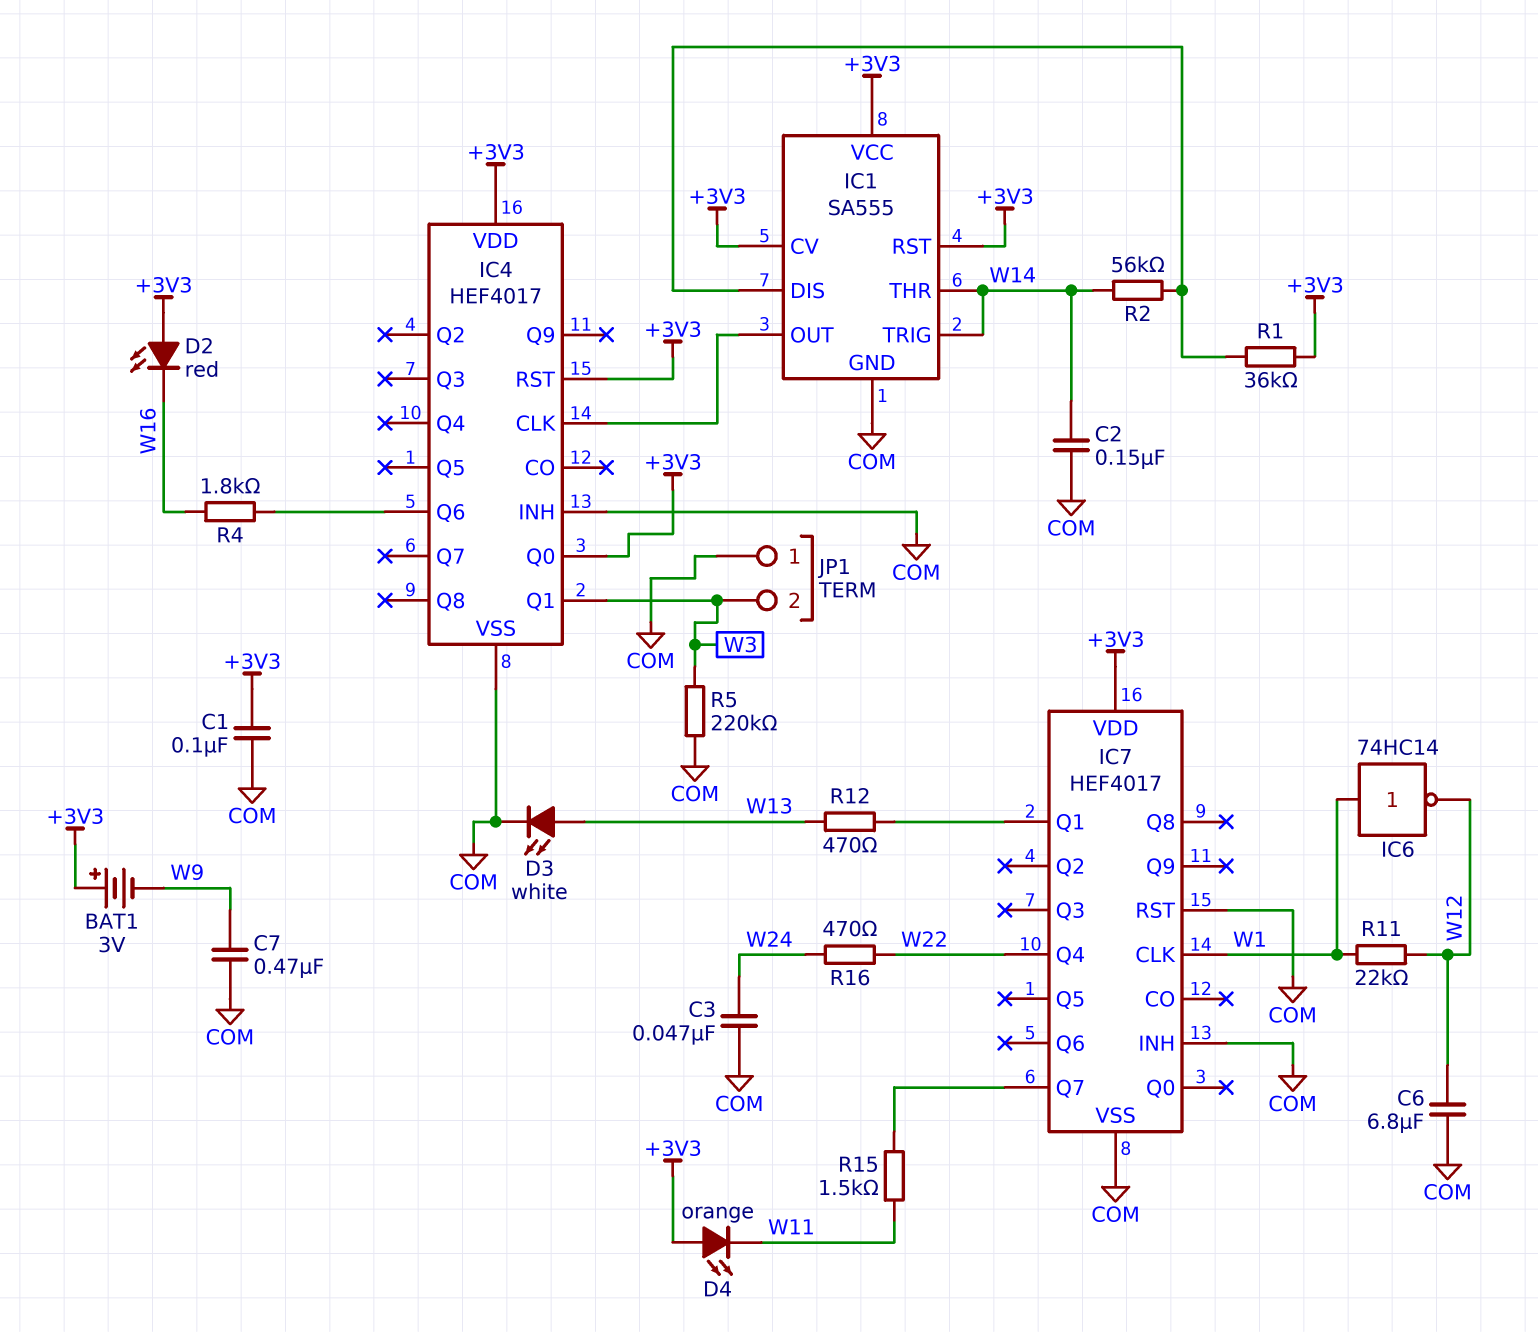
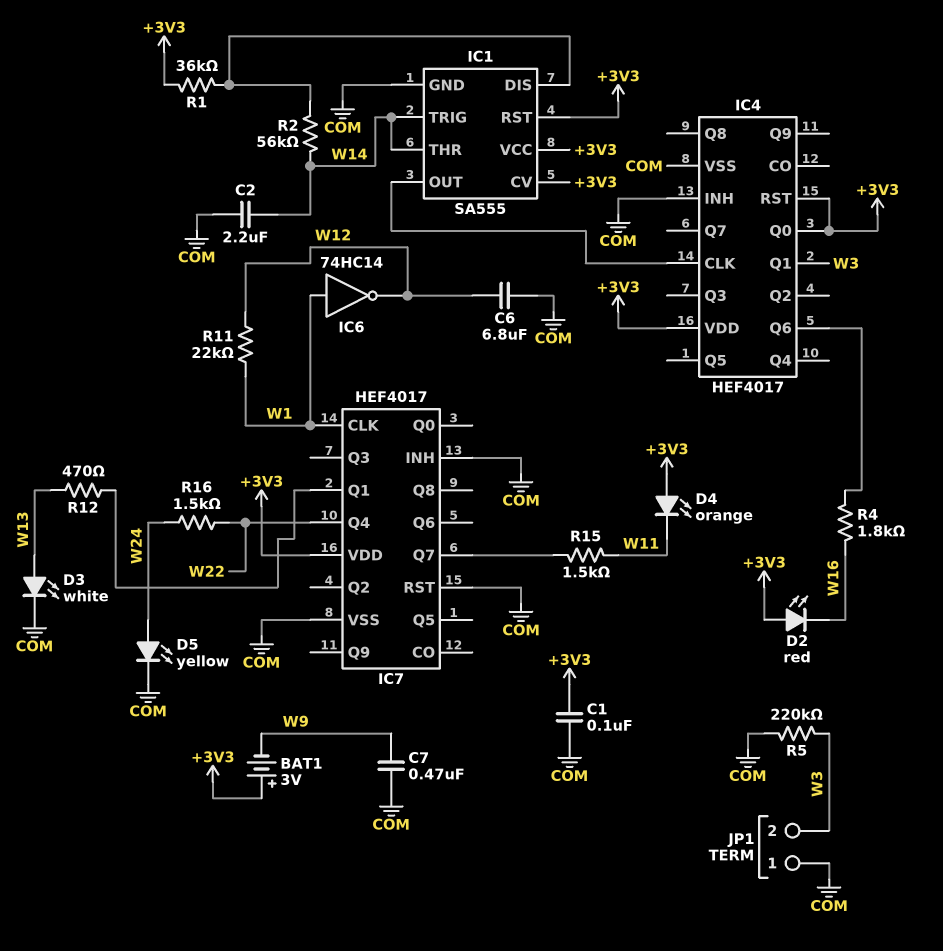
C2: 150nF (COM, W14) -> 2.2uF (COM, W14)
C3: 47nF (COM, W24) -> none
D5: none -> LED yellow (A W24, K COM)
R16: 470 (W22, W24) -> 1.5k (W22, W24)

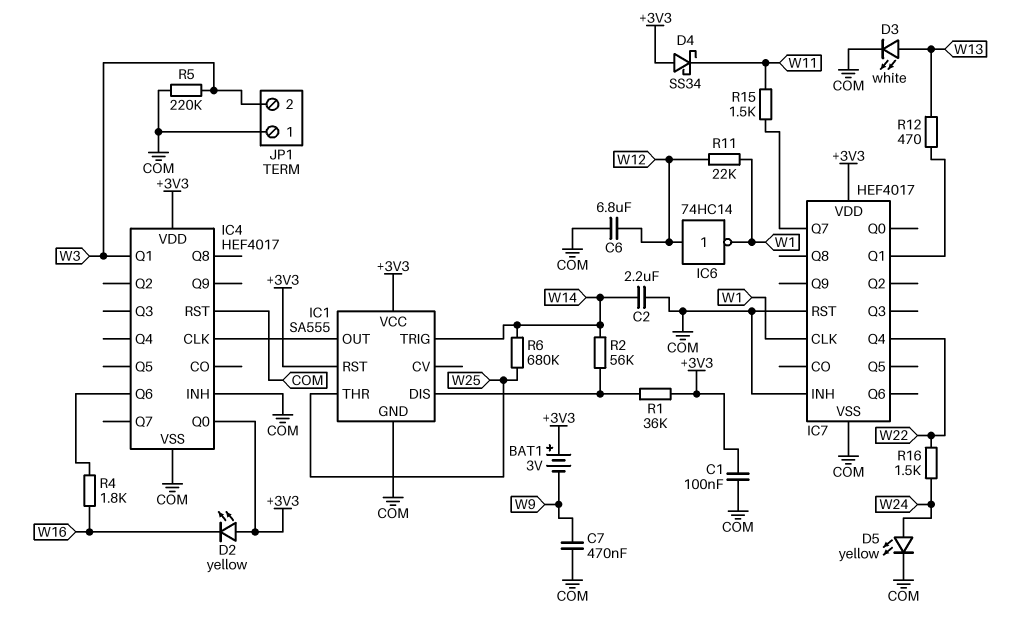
D2: LED red (A +3V3, K W16) -> LED yellow (A +3V3, K W16)
D4: LED orange (A +3V3, K W11) -> schottky SS34 (A +3V3, K W11)
IC1 pin CV: +3V3 -> none
IC1 pin THR: W14 -> W25
IC4 pin RST: +3V3 -> COM
IC6: NOT 74HC14 (in W1, out W12) -> NOT 74HC14 (in W12, out W1)
R6: none -> 680k (W14, W25)

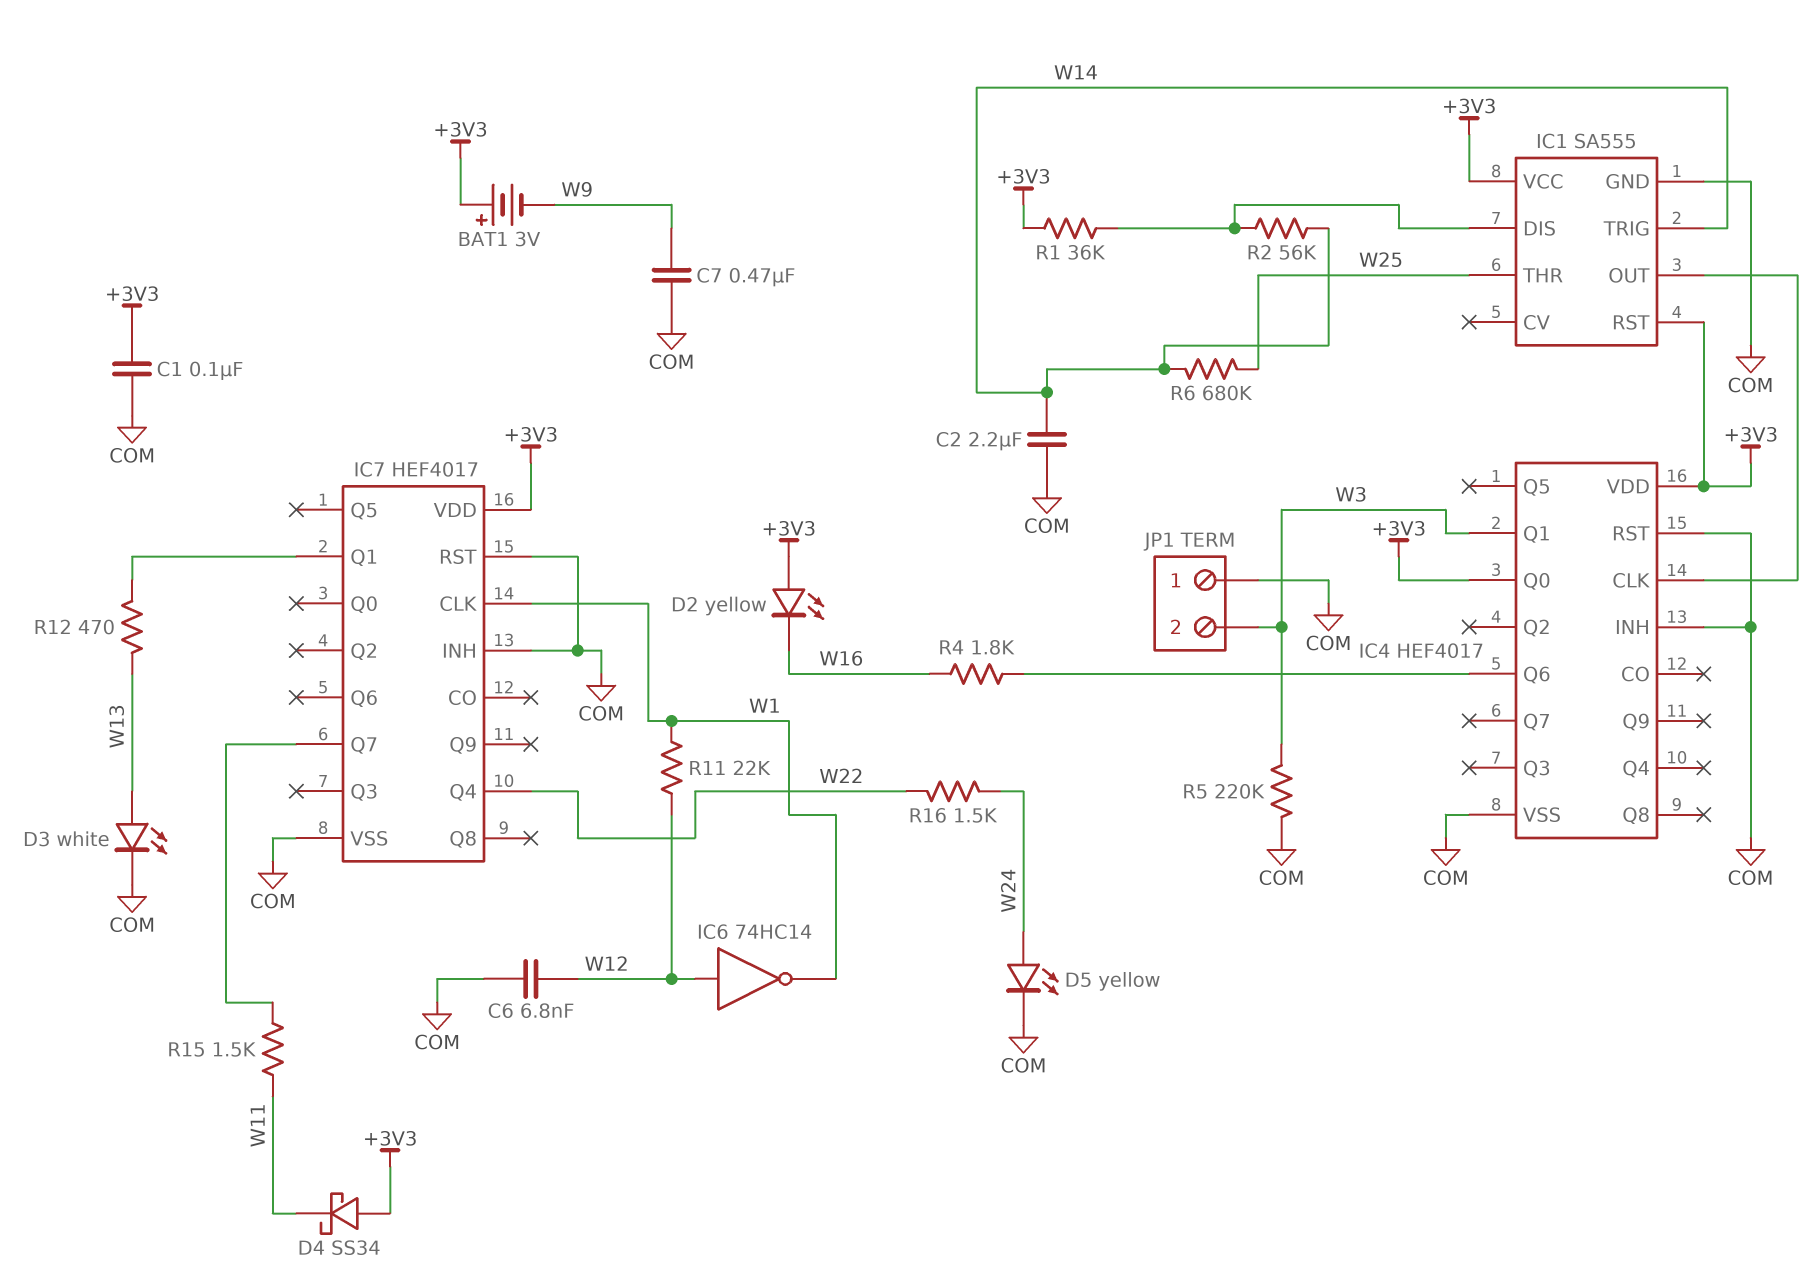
C6: 6.8uF (COM, W12) -> 6.8nF (COM, W12)

